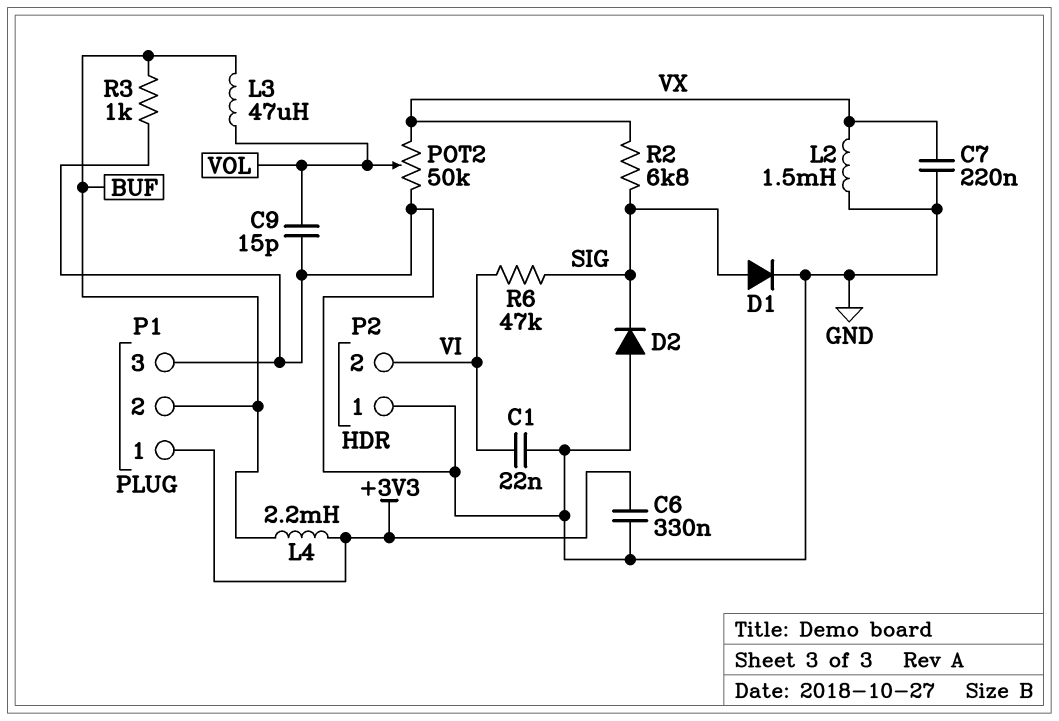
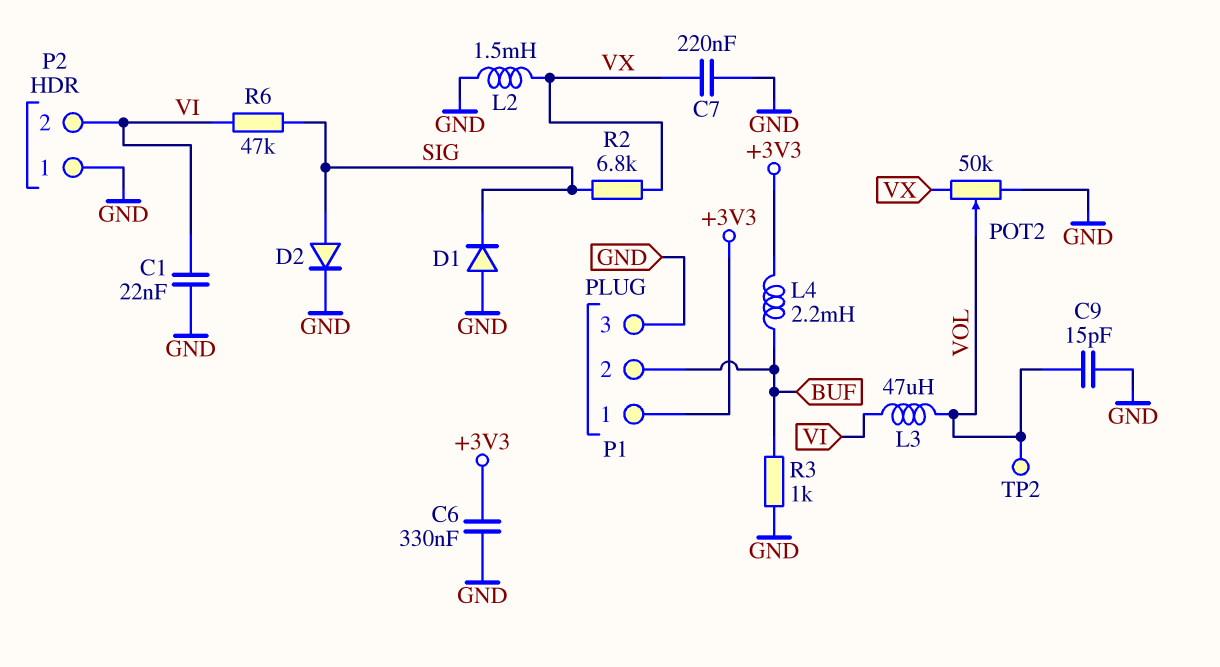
D1: diode (A SIG, K GND) -> diode (A GND, K SIG)
D2: diode (A GND, K SIG) -> diode (A SIG, K GND)
L3: 47uH (BUF, VOL) -> 47uH (VI, VOL)
TP2: none -> test point (VOL)

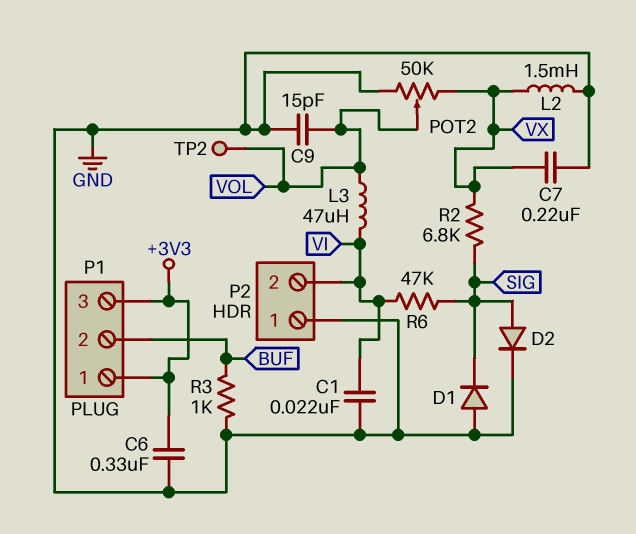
L4: 2.2mH (+3V3, BUF) -> none
P1 pin 3: GND -> +3V3

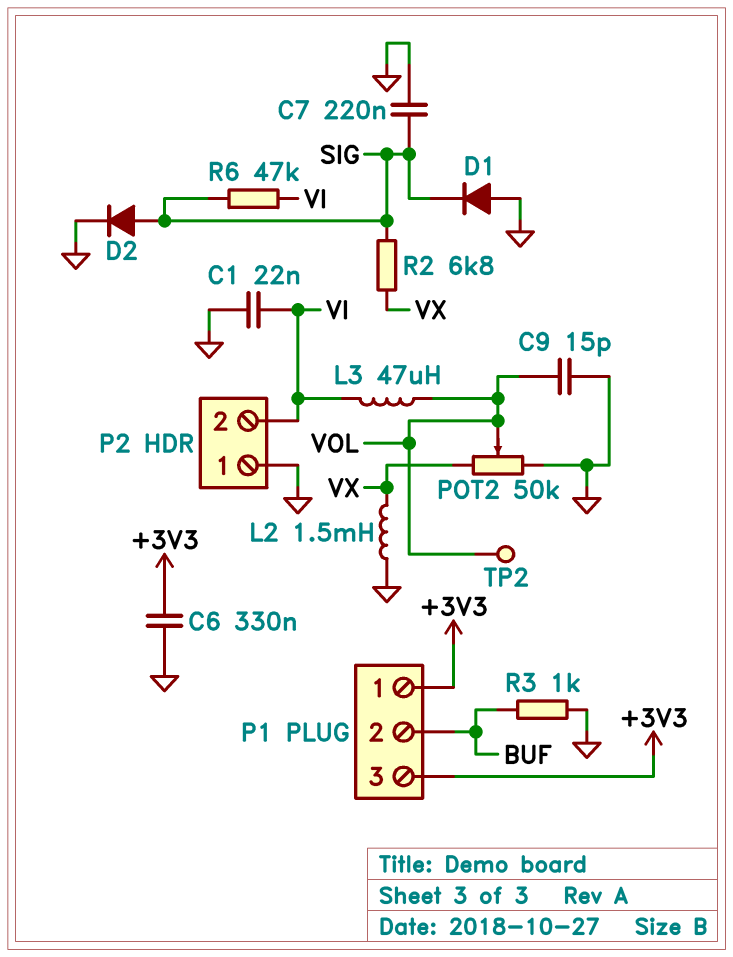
C7: 220nF (GND, VX) -> 220nF (GND, SIG)

